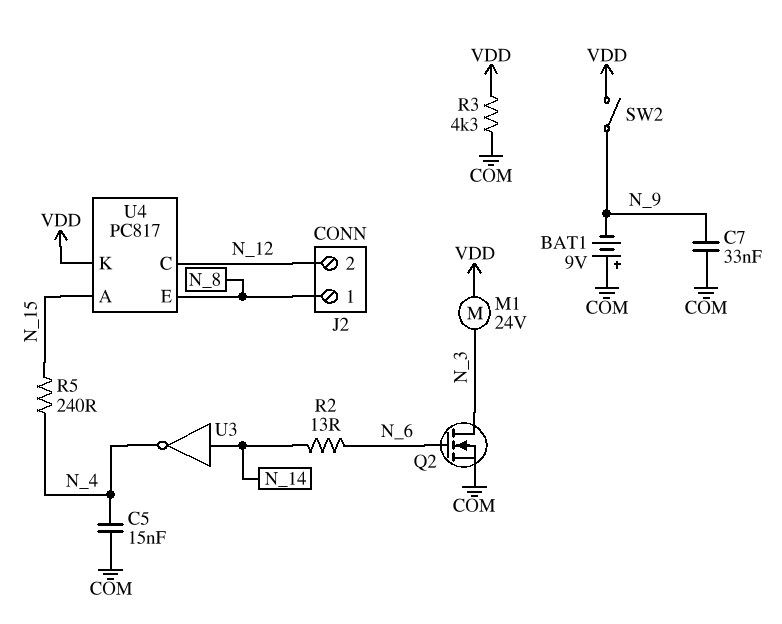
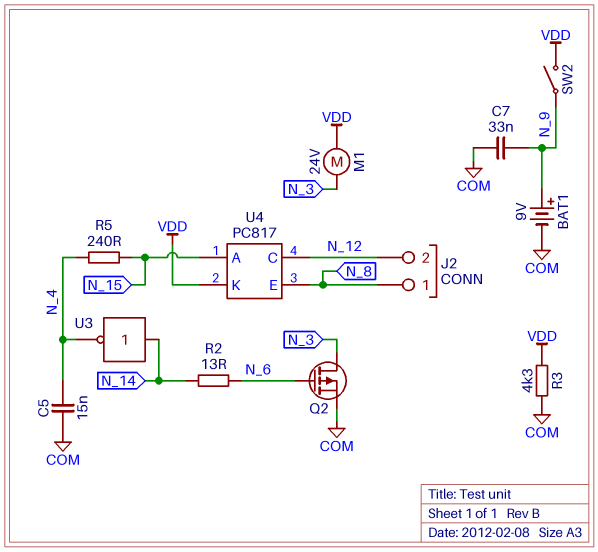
BAT1: 9V (plus COM, minus N_9) -> 9V (plus N_9, minus COM)
Q2: NMOS (G N_6, D N_3, S COM) -> PMOS (G N_6, D N_3, S COM)

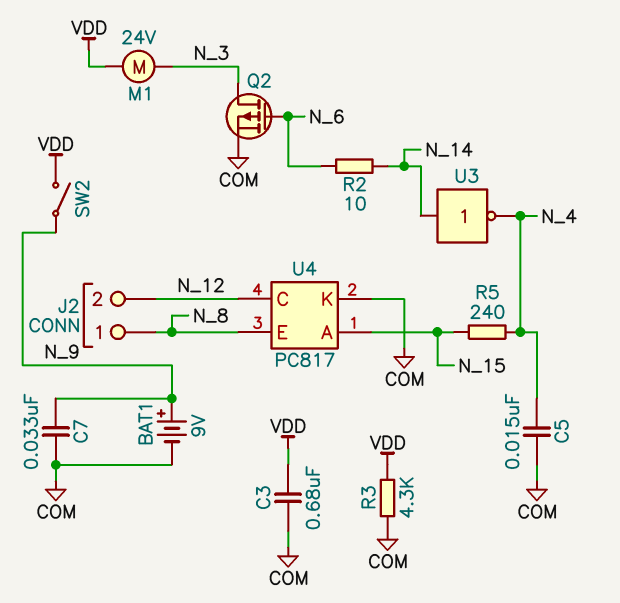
C3: none -> 680nF (COM, VDD)
R2: 13 (N_6, N_14) -> 10 (N_6, N_14)
U4 pin K: VDD -> COM

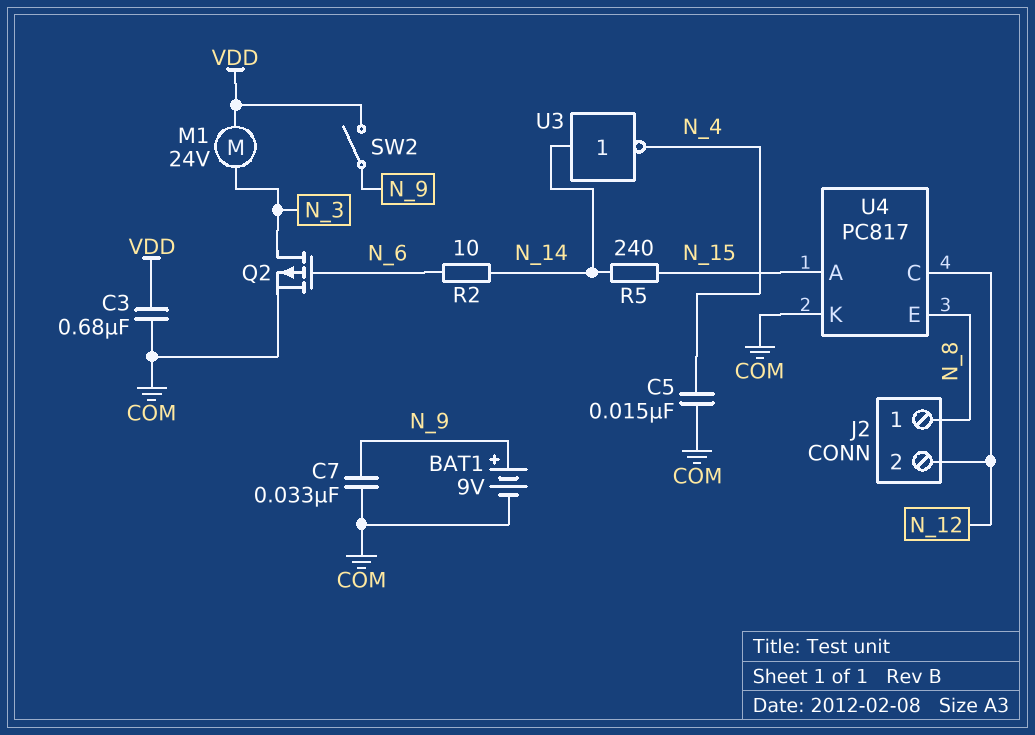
R3: 4.3k (COM, VDD) -> none
R5: 240 (N_4, N_15) -> 240 (N_14, N_15)

